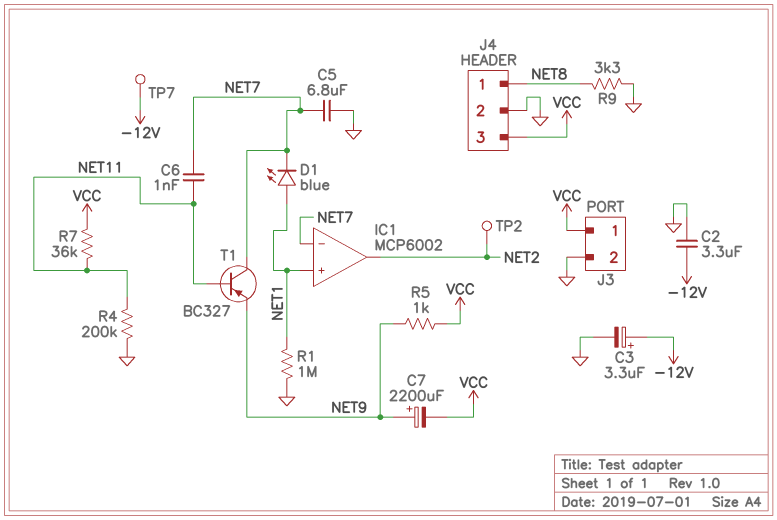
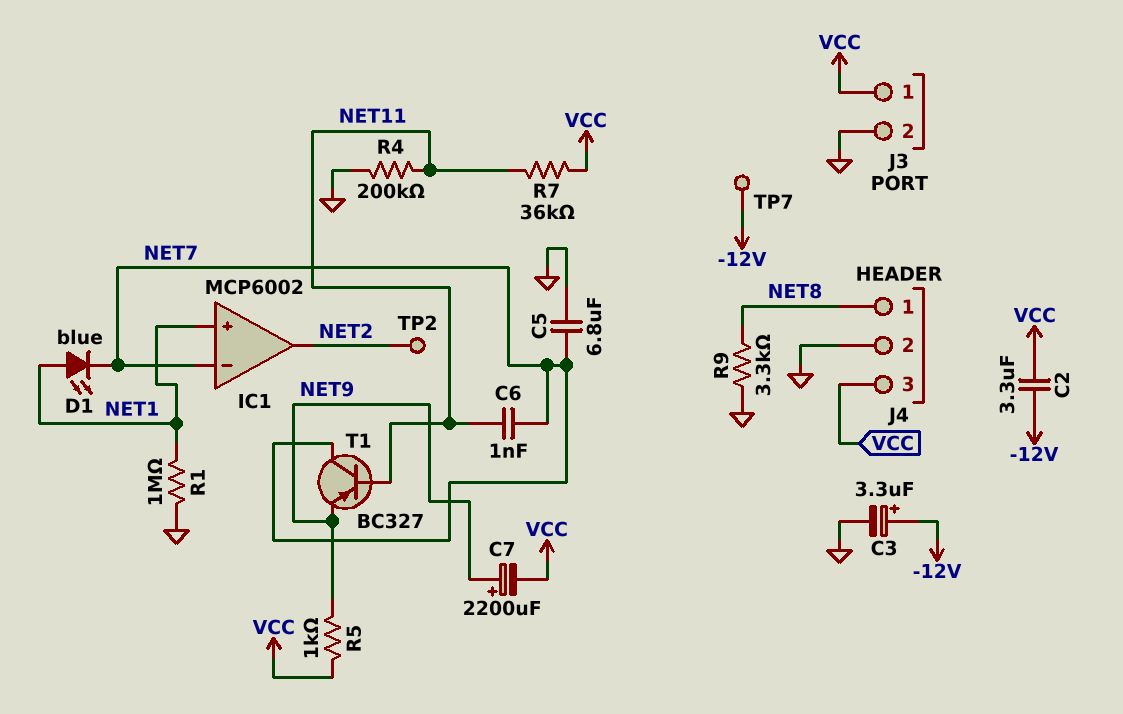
C2: 3.3uF (-12V, GND) -> 3.3uF (-12V, VCC)

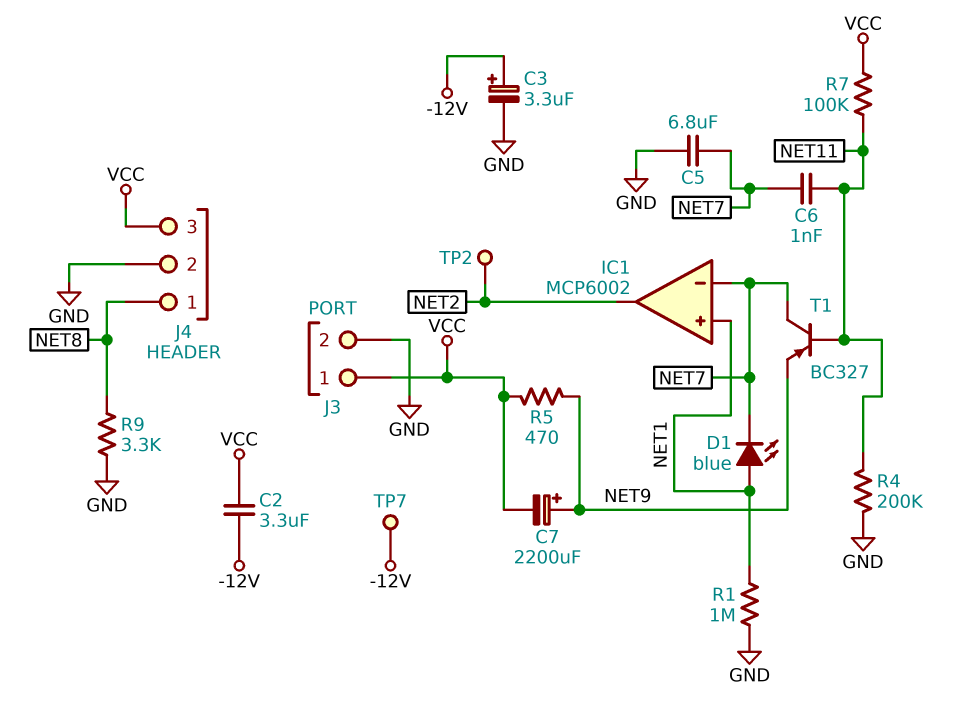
R5: 1k (NET9, VCC) -> 470 (NET9, VCC)
R7: 36k (NET11, VCC) -> 100k (NET11, VCC)

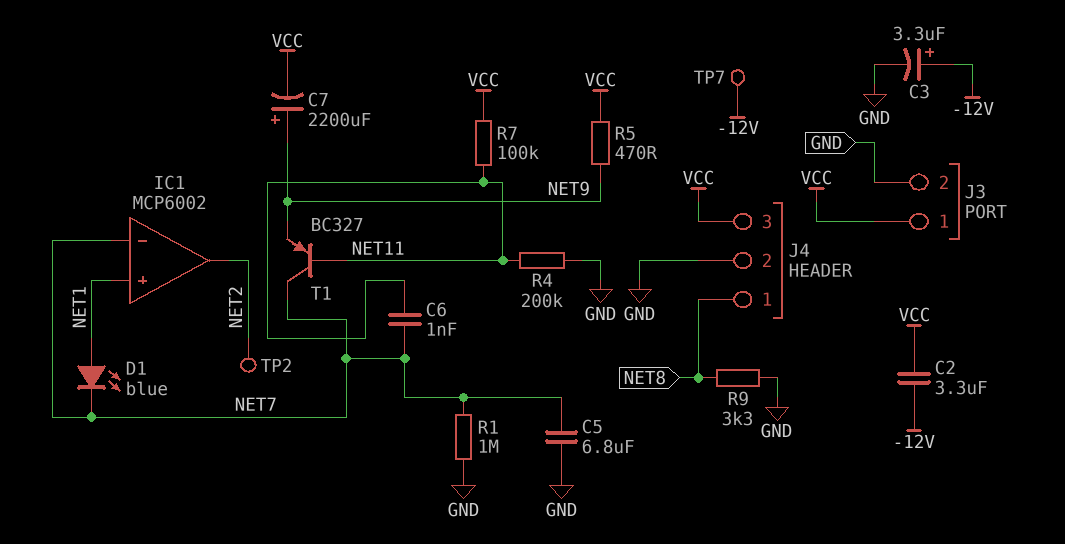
R1: 1M (GND, NET1) -> 1M (GND, NET7)

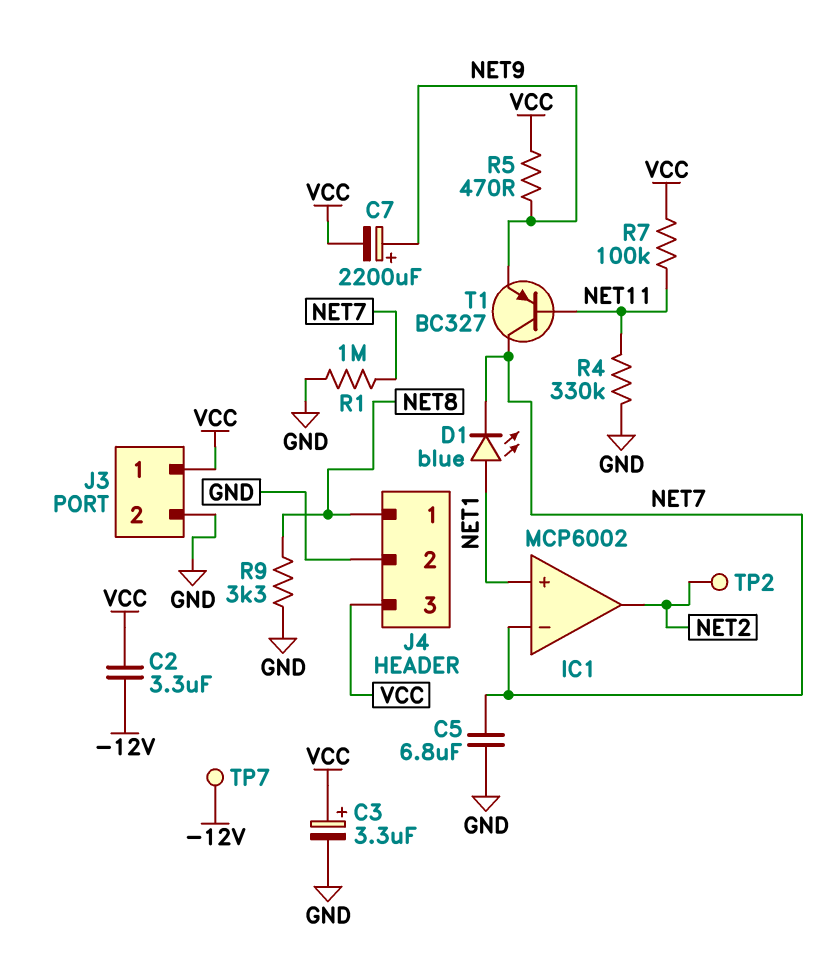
C3: 3.3uF (plus -12V, minus GND) -> 3.3uF (plus VCC, minus GND)
C6: 1nF (NET7, NET11) -> none
R4: 200k (GND, NET11) -> 330k (GND, NET11)

